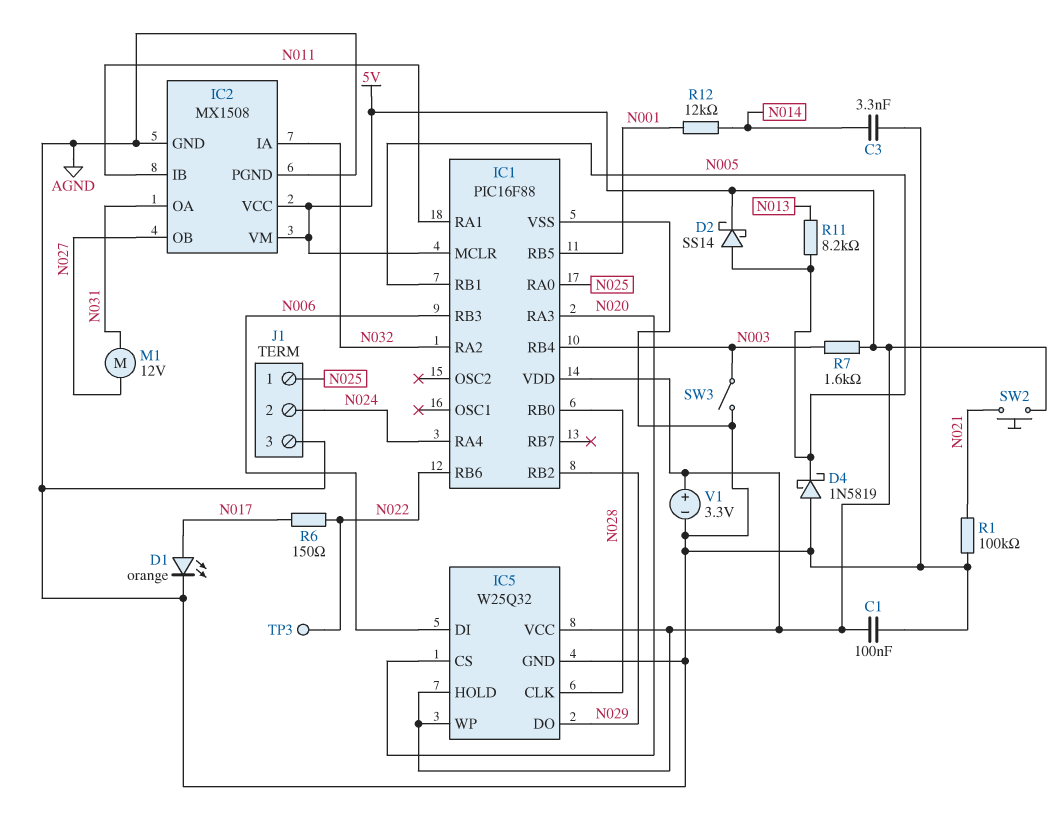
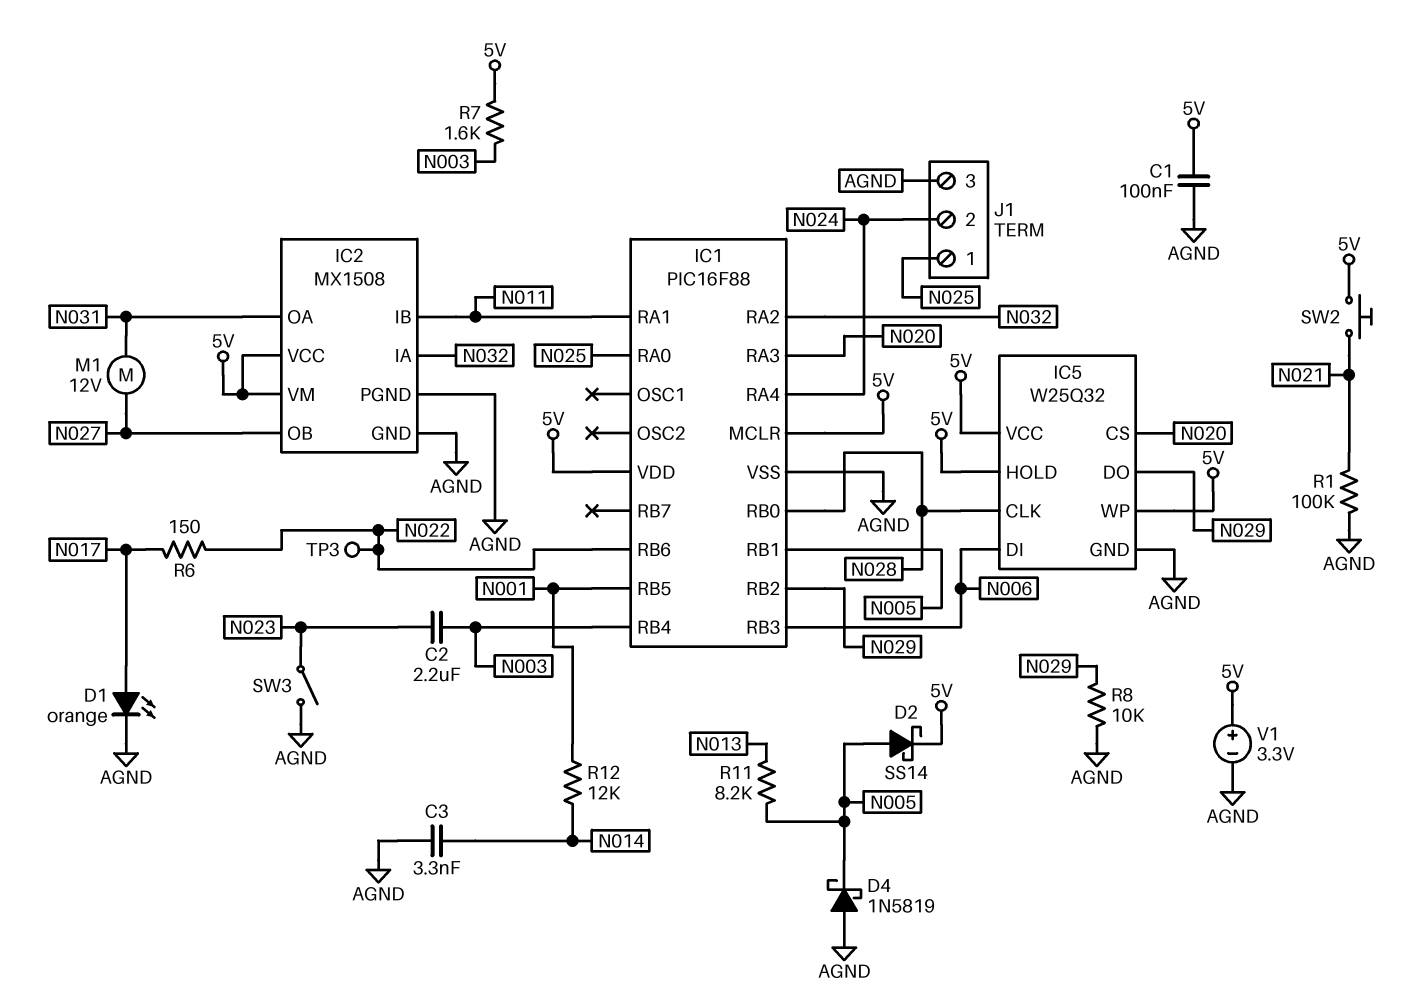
C2: none -> 2.2uF (N003, N023)
R8: none -> 10k (AGND, N029)
SW3: switch (AGND, N003) -> switch (AGND, N023)

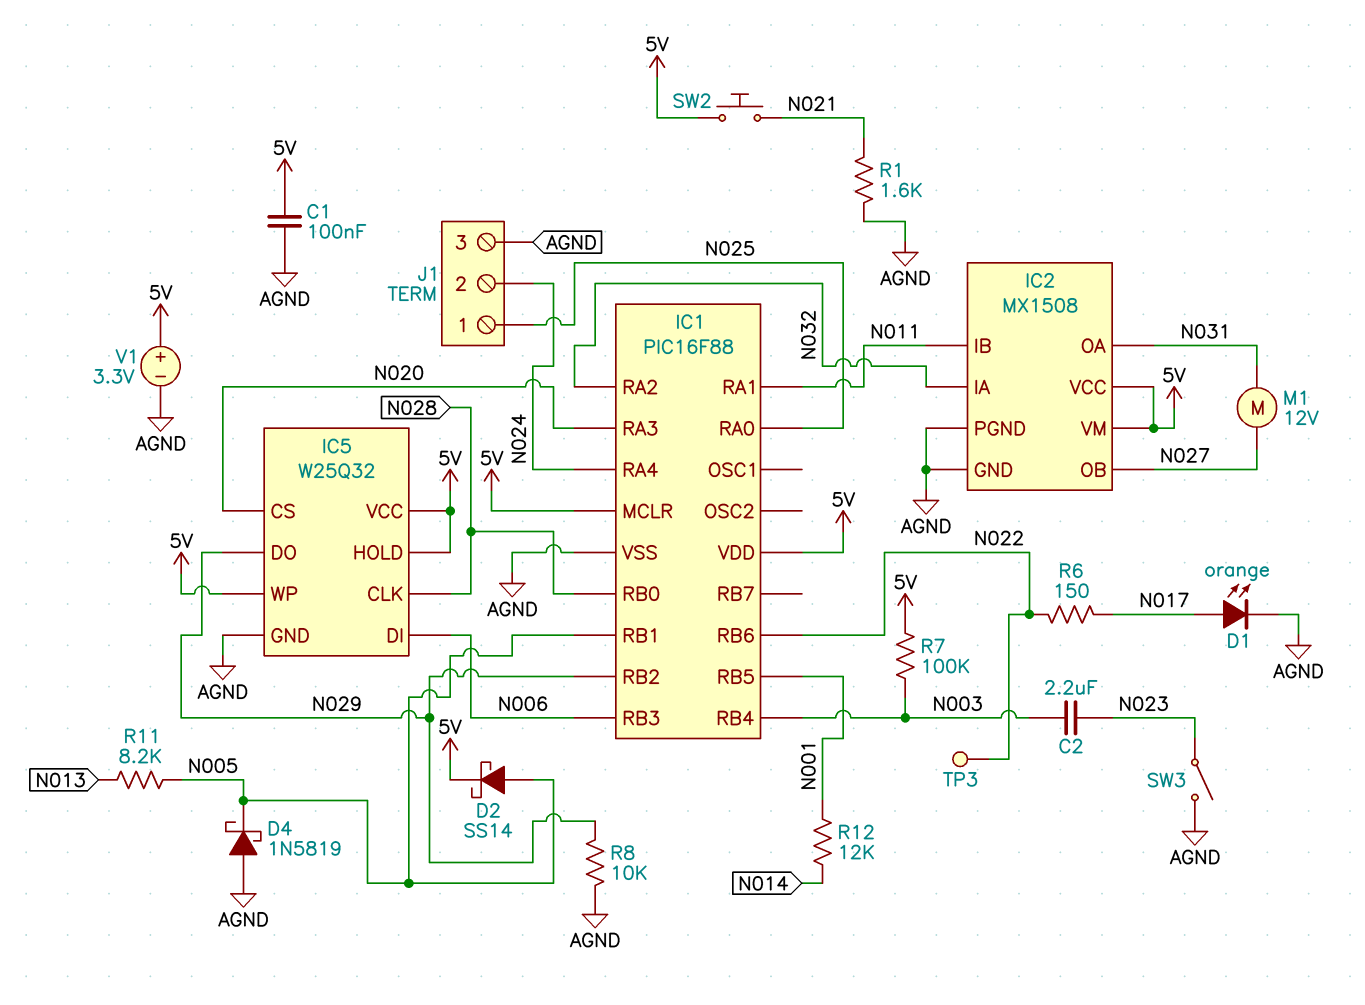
C3: 3.3nF (AGND, N014) -> none
R1: 100k (AGND, N021) -> 1.6k (AGND, N021)
R7: 1.6k (5V, N003) -> 100k (5V, N003)

